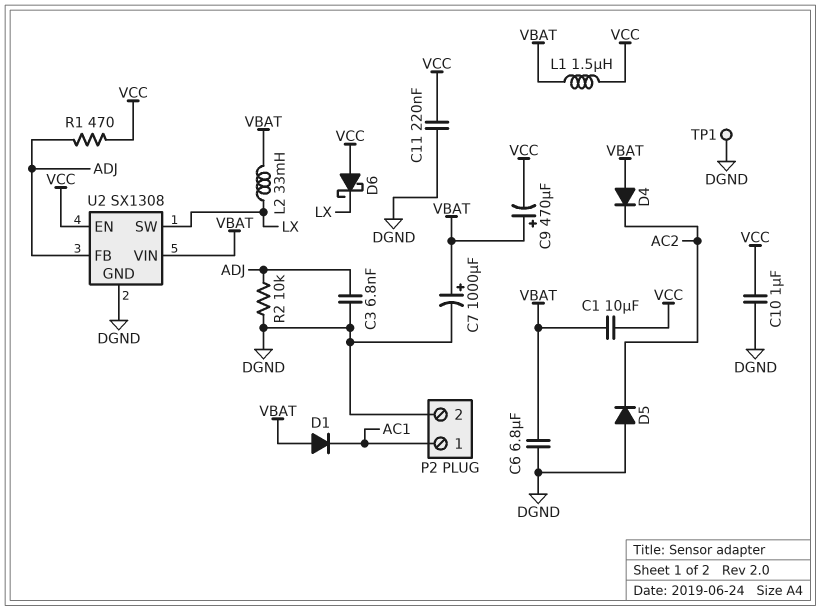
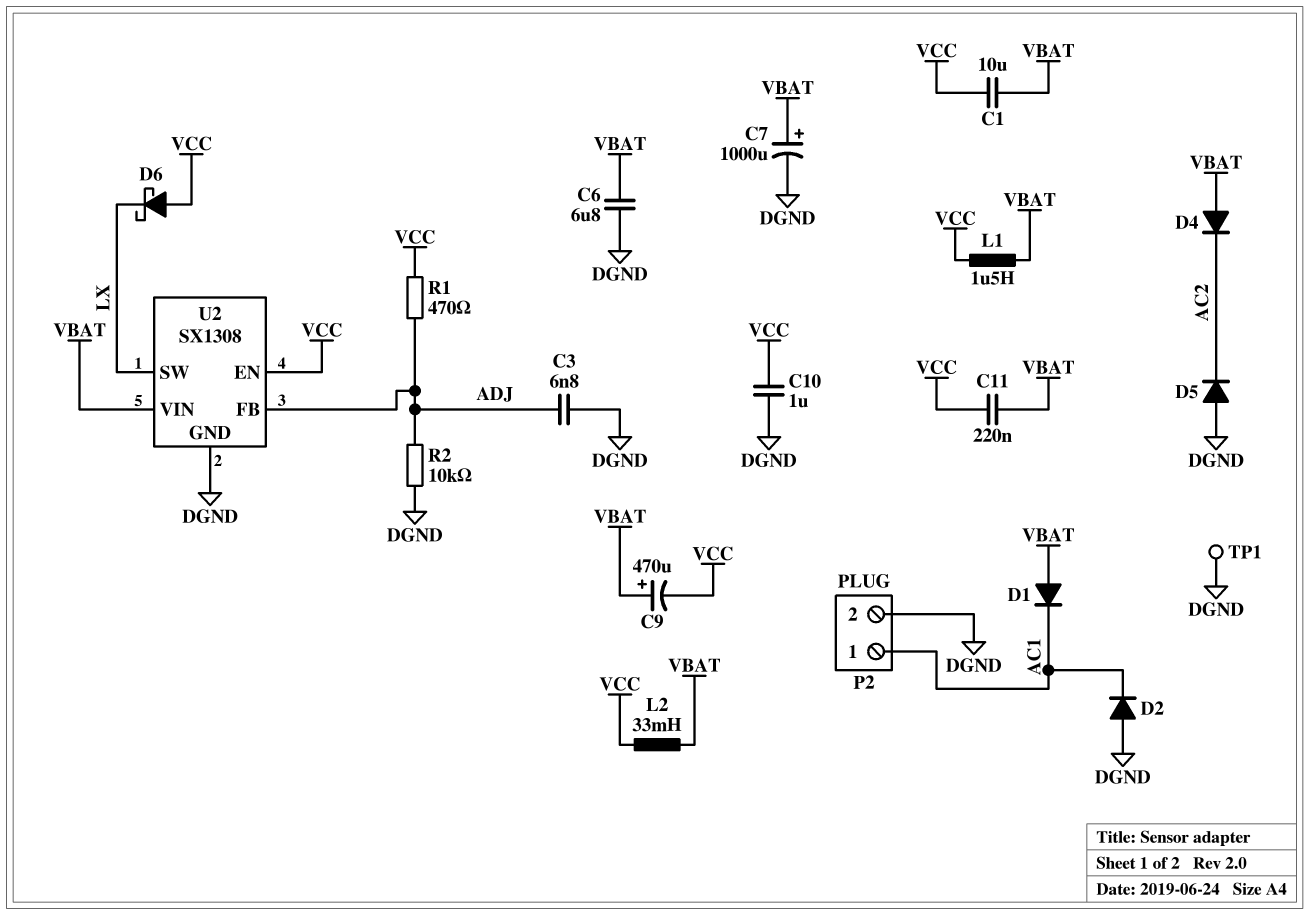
C11: 220nF (DGND, VCC) -> 220nF (VBAT, VCC)
D2: none -> diode (A DGND, K AC1)
L2: 33mH (LX, VBAT) -> 33mH (VBAT, VCC)

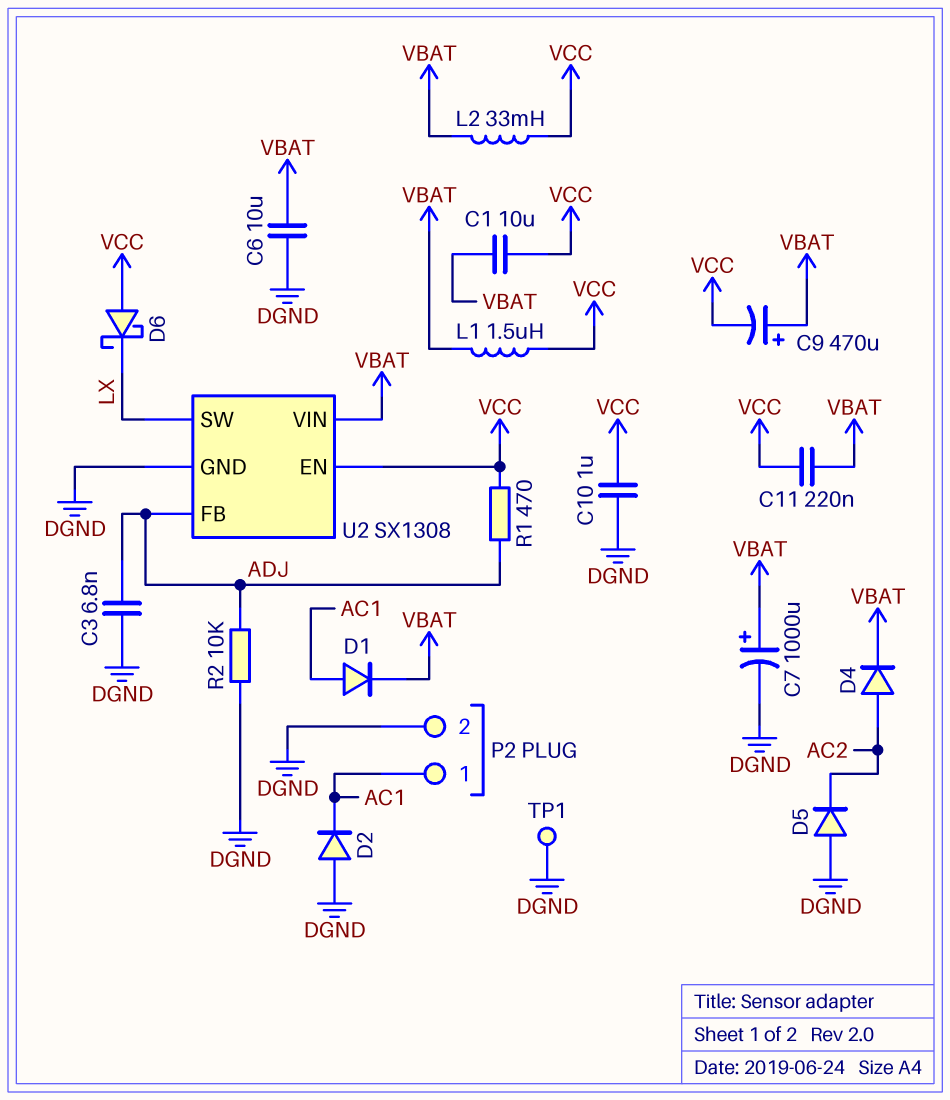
C6: 6.8uF (DGND, VBAT) -> 10uF (DGND, VBAT)
D1: diode (A VBAT, K AC1) -> diode (A AC1, K VBAT)
D4: diode (A VBAT, K AC2) -> diode (A AC2, K VBAT)

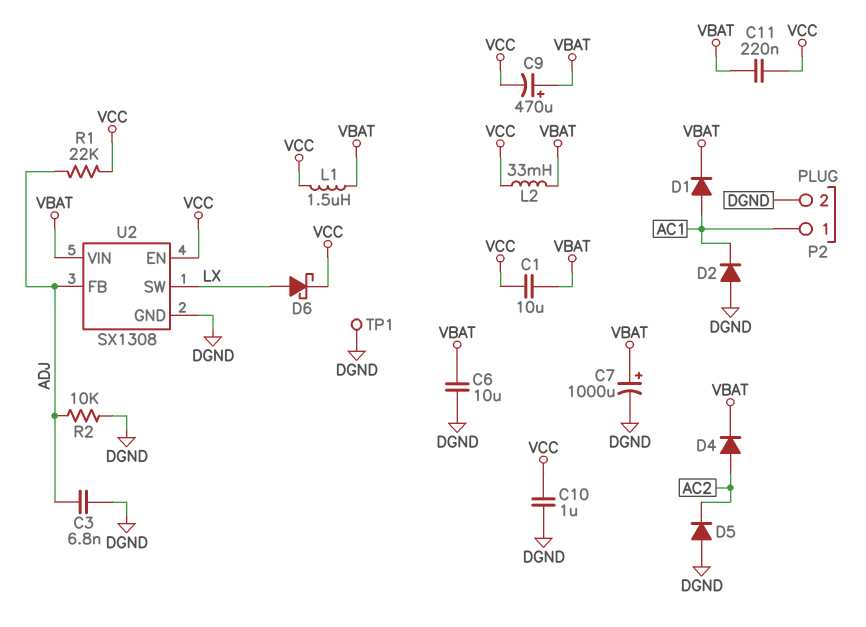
D6: schottky (A VCC, K LX) -> schottky (A LX, K VCC)
R1: 470 (ADJ, VCC) -> 22k (ADJ, VCC)

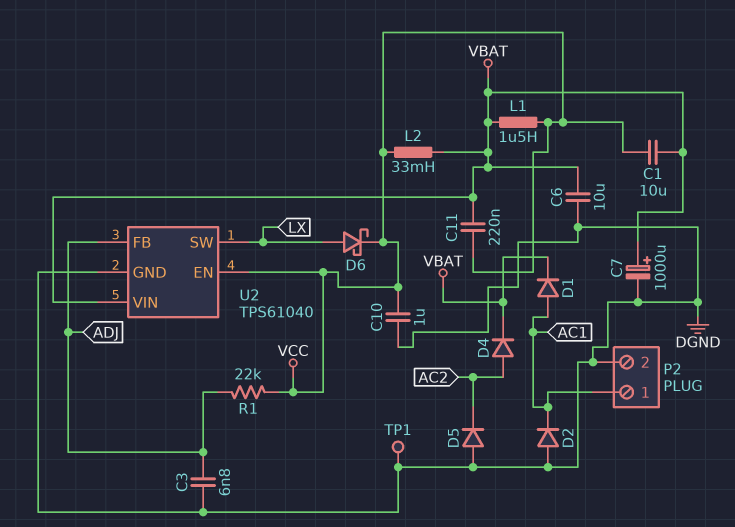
C9: 470uF (plus VBAT, minus VCC) -> none
R2: 10k (ADJ, DGND) -> none
U2: SX1308 -> TPS61040

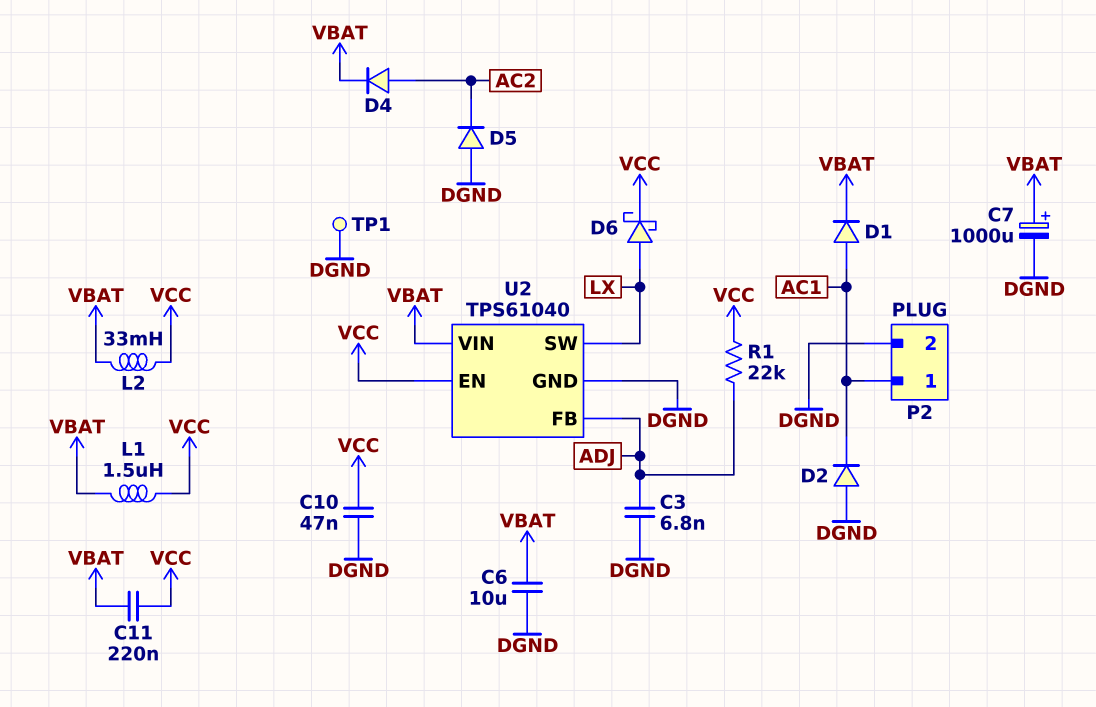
C1: 10uF (VBAT, VCC) -> none
C10: 1uF (DGND, VCC) -> 47nF (DGND, VCC)

